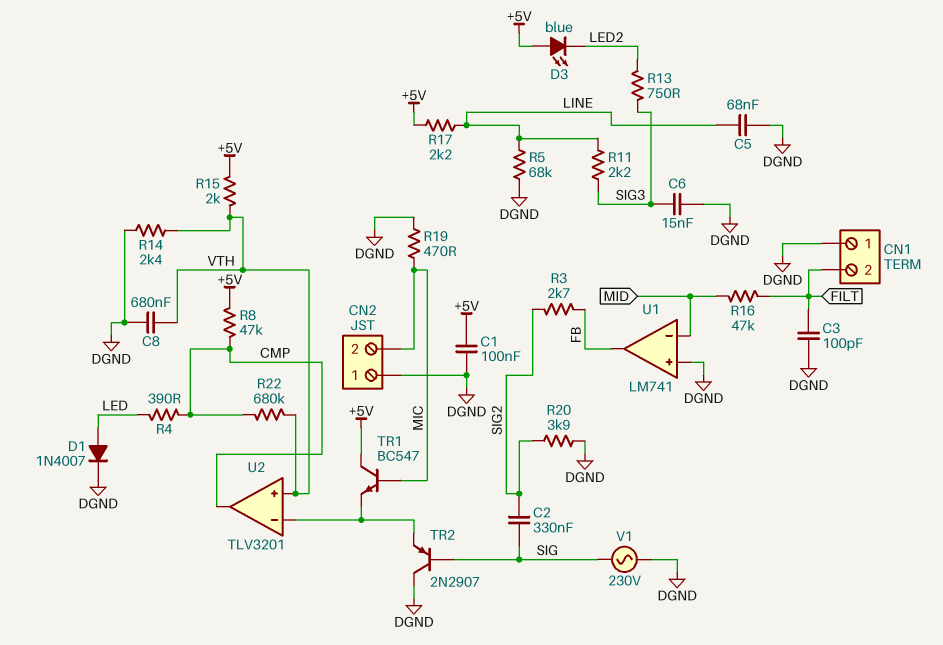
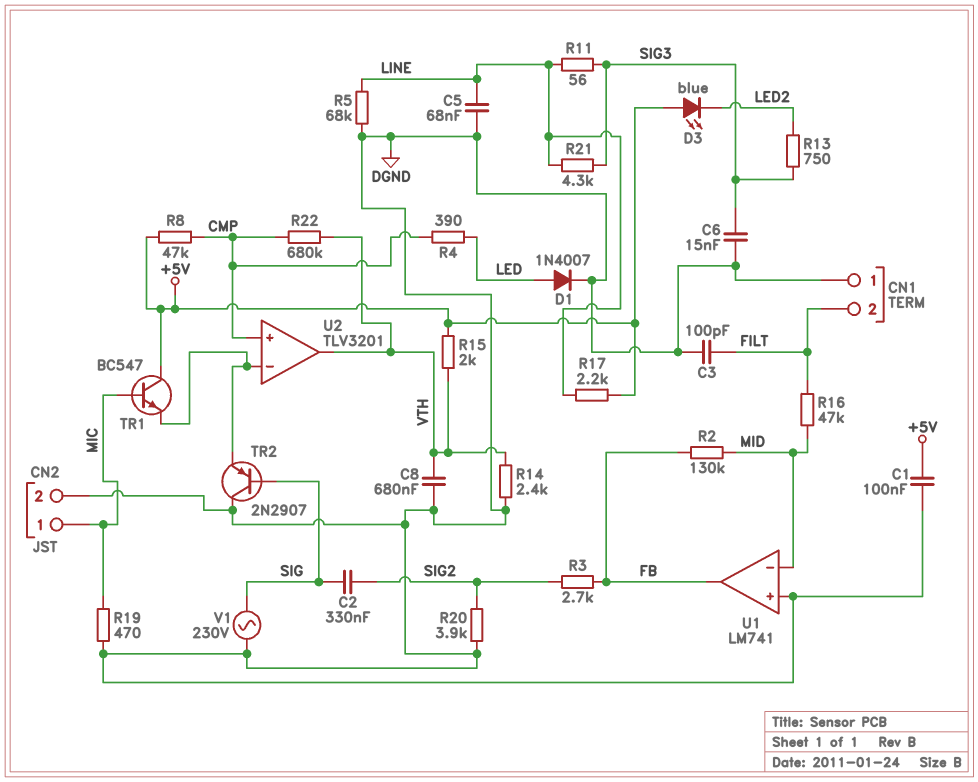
CN2 pin 1: DGND -> MIC
CN2 pin 2: MIC -> DGND
R2: none -> 130k (FB, MID)
R11: 2.2k (LINE, SIG3) -> 56 (LINE, SIG3)
R21: none -> 4.3k (LINE, SIG3)
U2 pin in+: VTH -> CMP
U2 pin out: CMP -> VTH

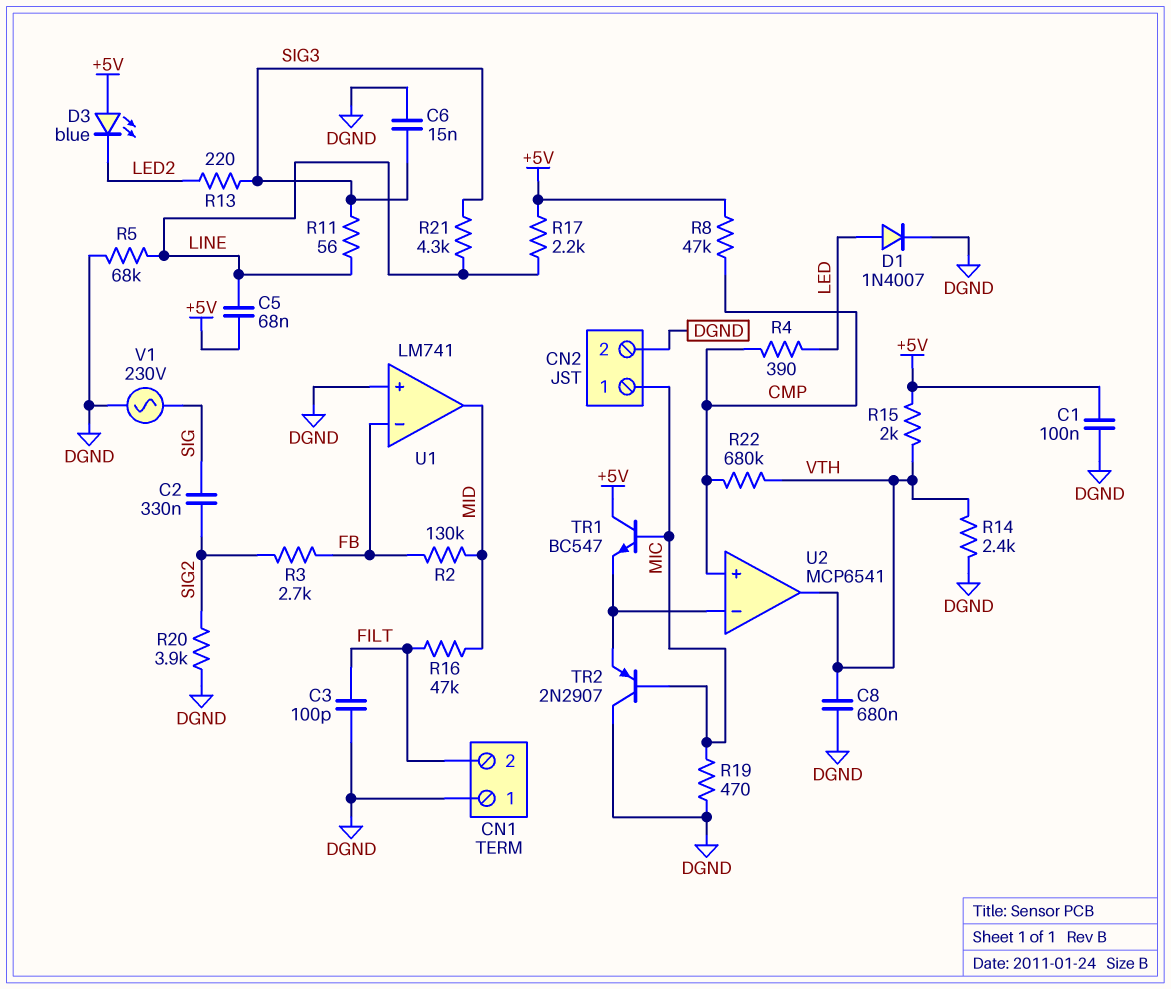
C5: 68nF (DGND, LINE) -> 68nF (+5V, LINE)
R13: 750 (LED2, SIG3) -> 220 (LED2, SIG3)
TR2: PNP 2N2907 (B SIG, C DGND, E U2/in-) -> PNP 2N2907 (B MIC, C DGND, E U2/in-)
U1 pin in-: MID -> FB
U1 pin out: FB -> MID
U2: TLV3201 -> MCP6541

